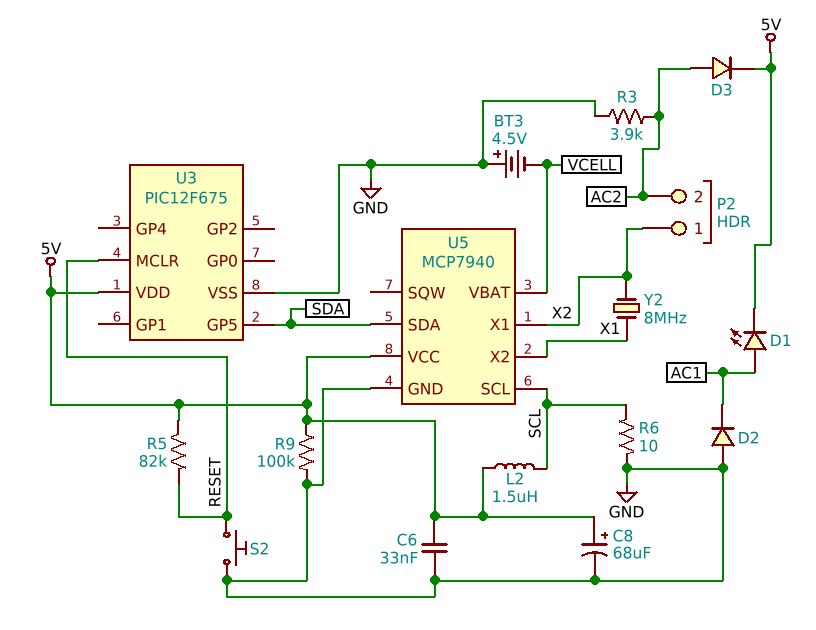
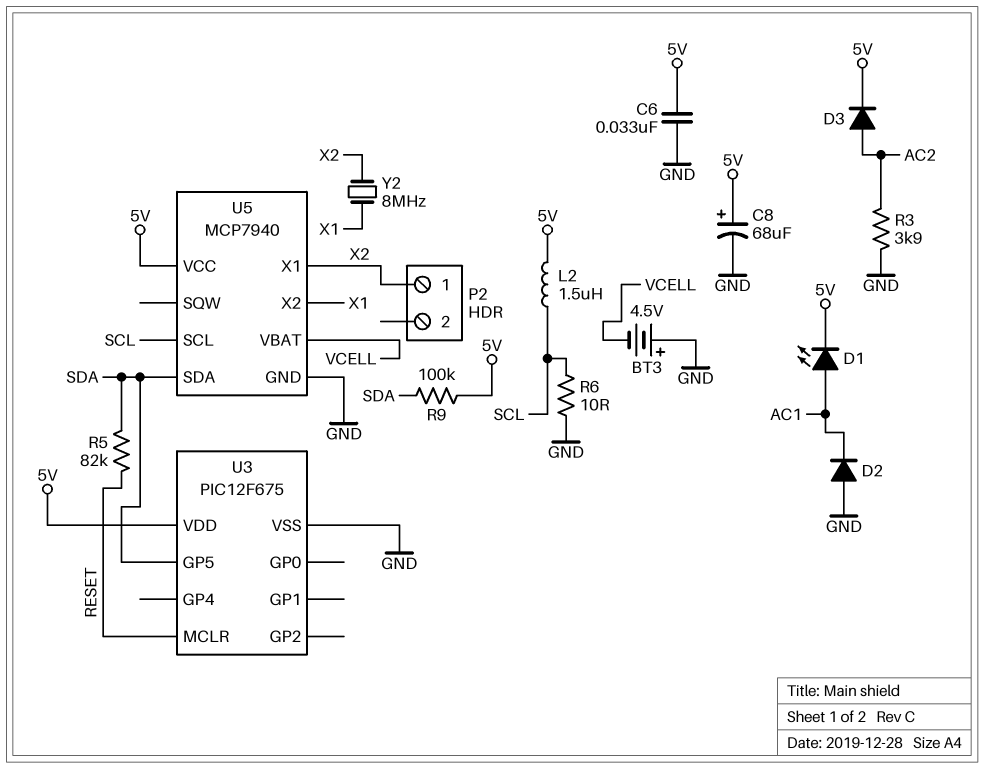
P2 pin 2: AC2 -> none
R5: 82k (5V, RESET) -> 82k (RESET, SDA)
R9: 100k (5V, GND) -> 100k (5V, SDA)
S2: button (GND, RESET) -> none

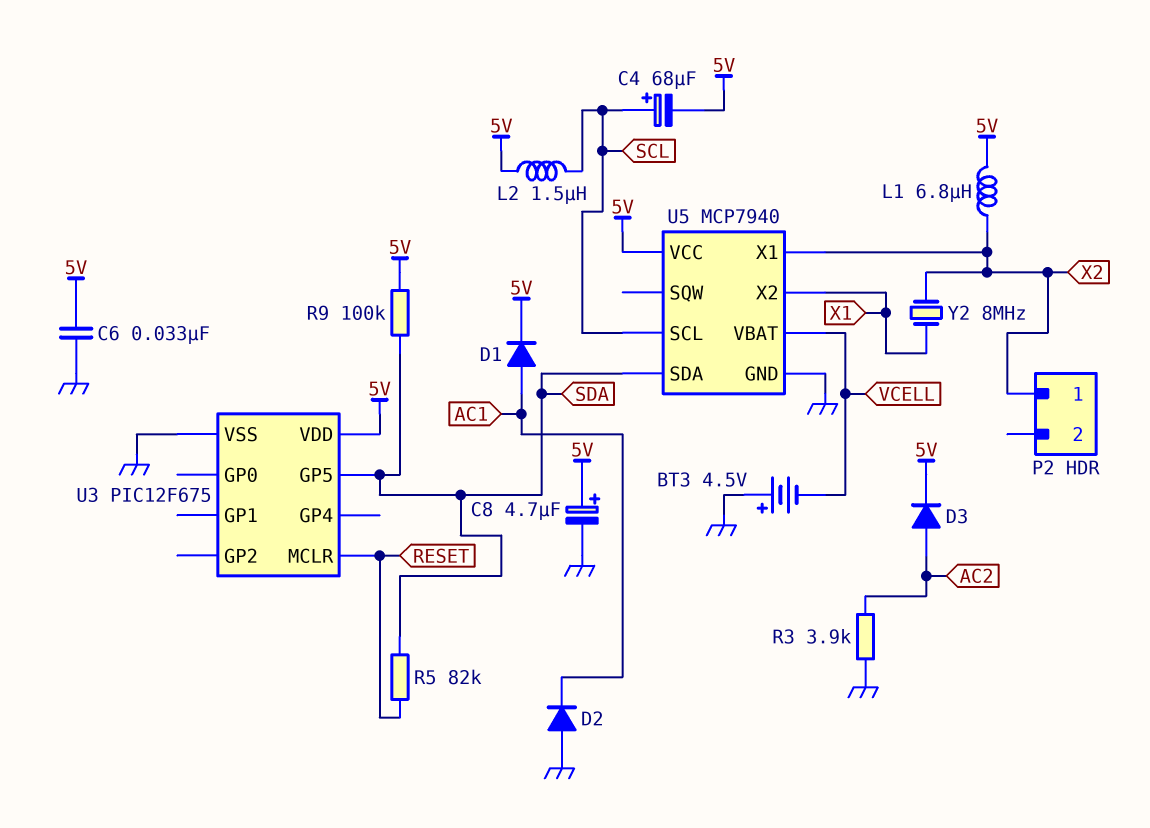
C4: none -> 68uF (plus SCL, minus 5V)
C8: 68uF (plus 5V, minus GND) -> 4.7uF (plus 5V, minus GND)
D1: LED (A AC1, K 5V) -> diode (A AC1, K 5V)
L1: none -> 6.8uH (5V, X2)
R6: 10 (GND, SCL) -> none

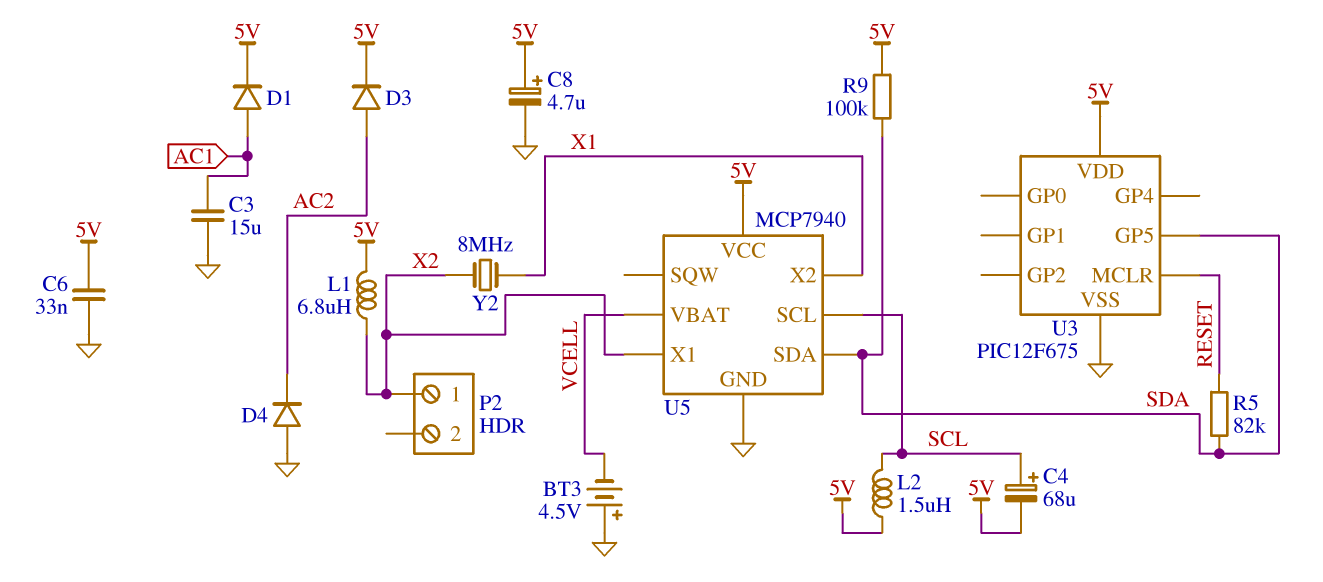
C3: none -> 15uF (AC1, GND)
D2: diode (A GND, K AC1) -> none
D4: none -> diode (A GND, K AC2)
R3: 3.9k (AC2, GND) -> none

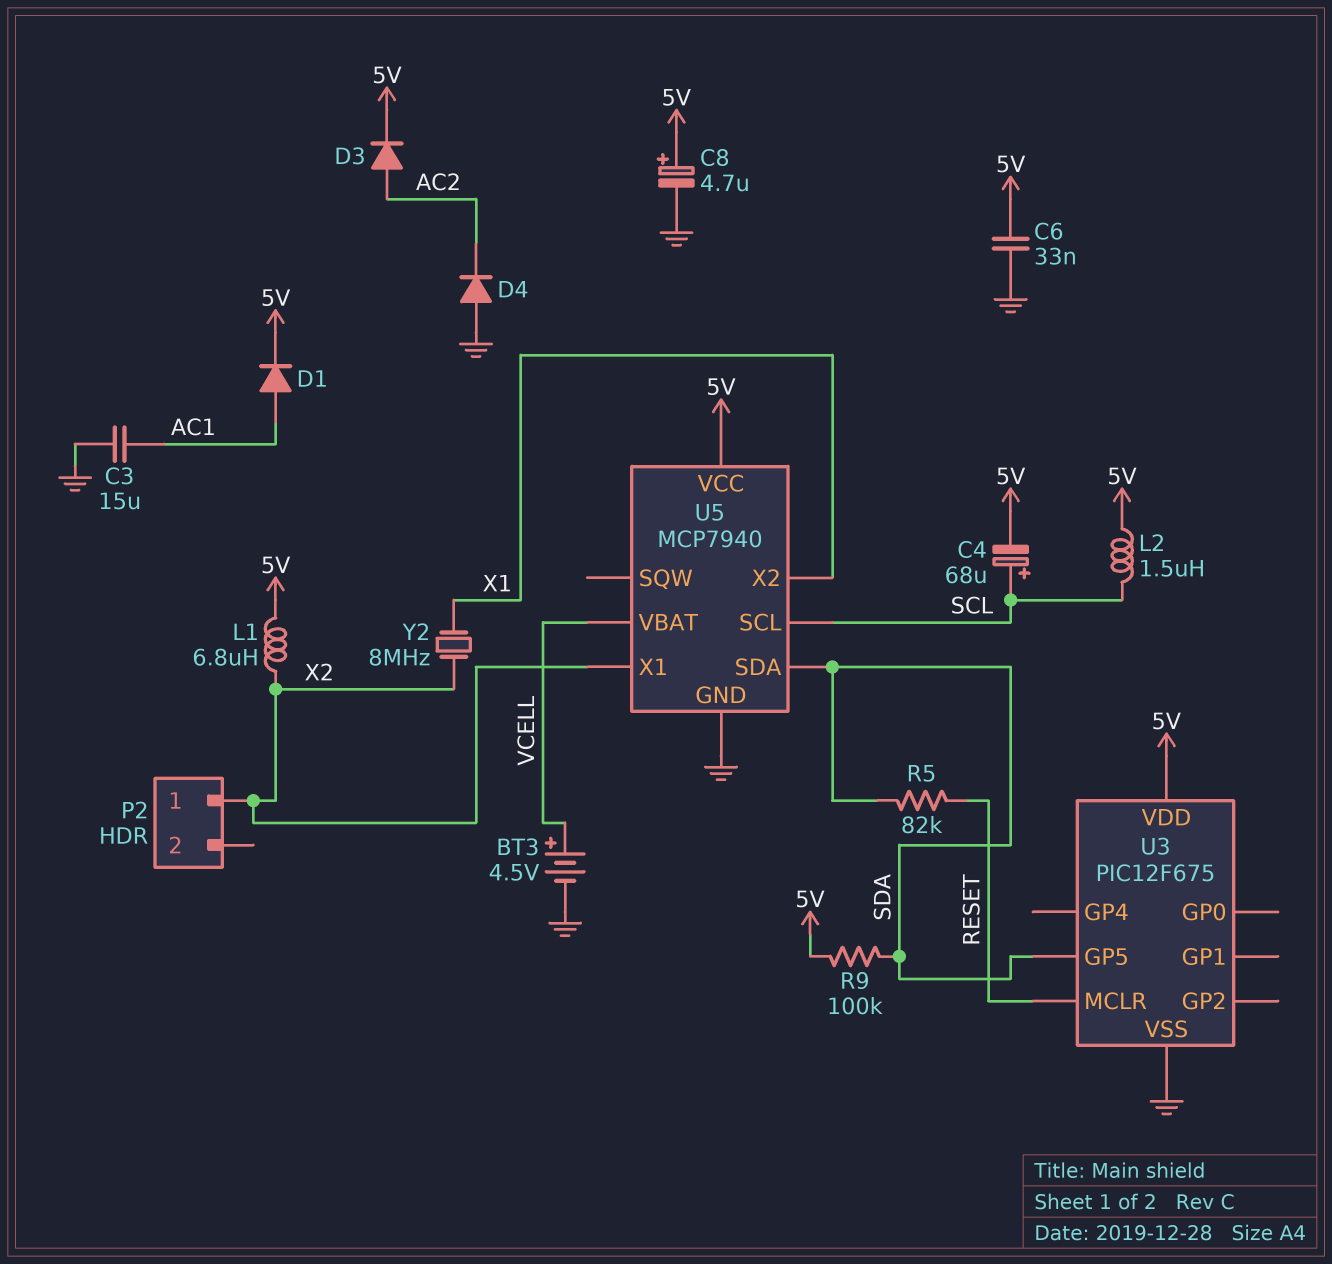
BT3: 4.5V (plus GND, minus VCELL) -> 4.5V (plus VCELL, minus GND)

